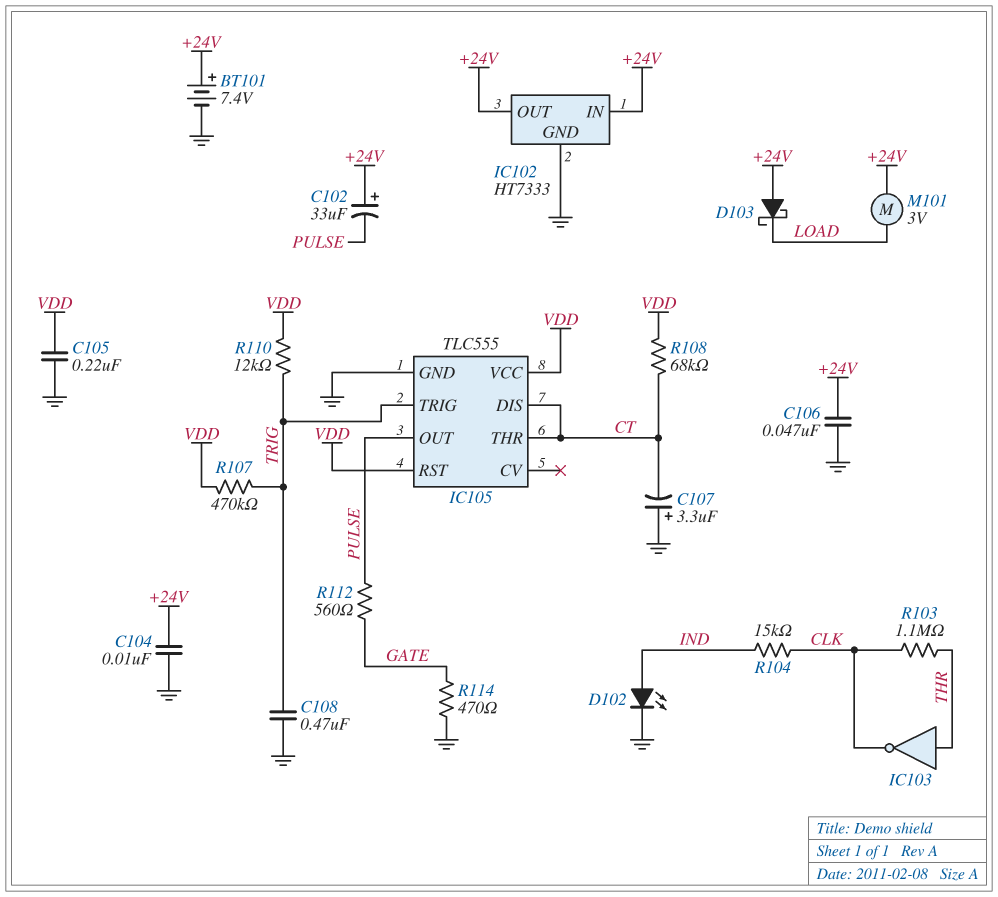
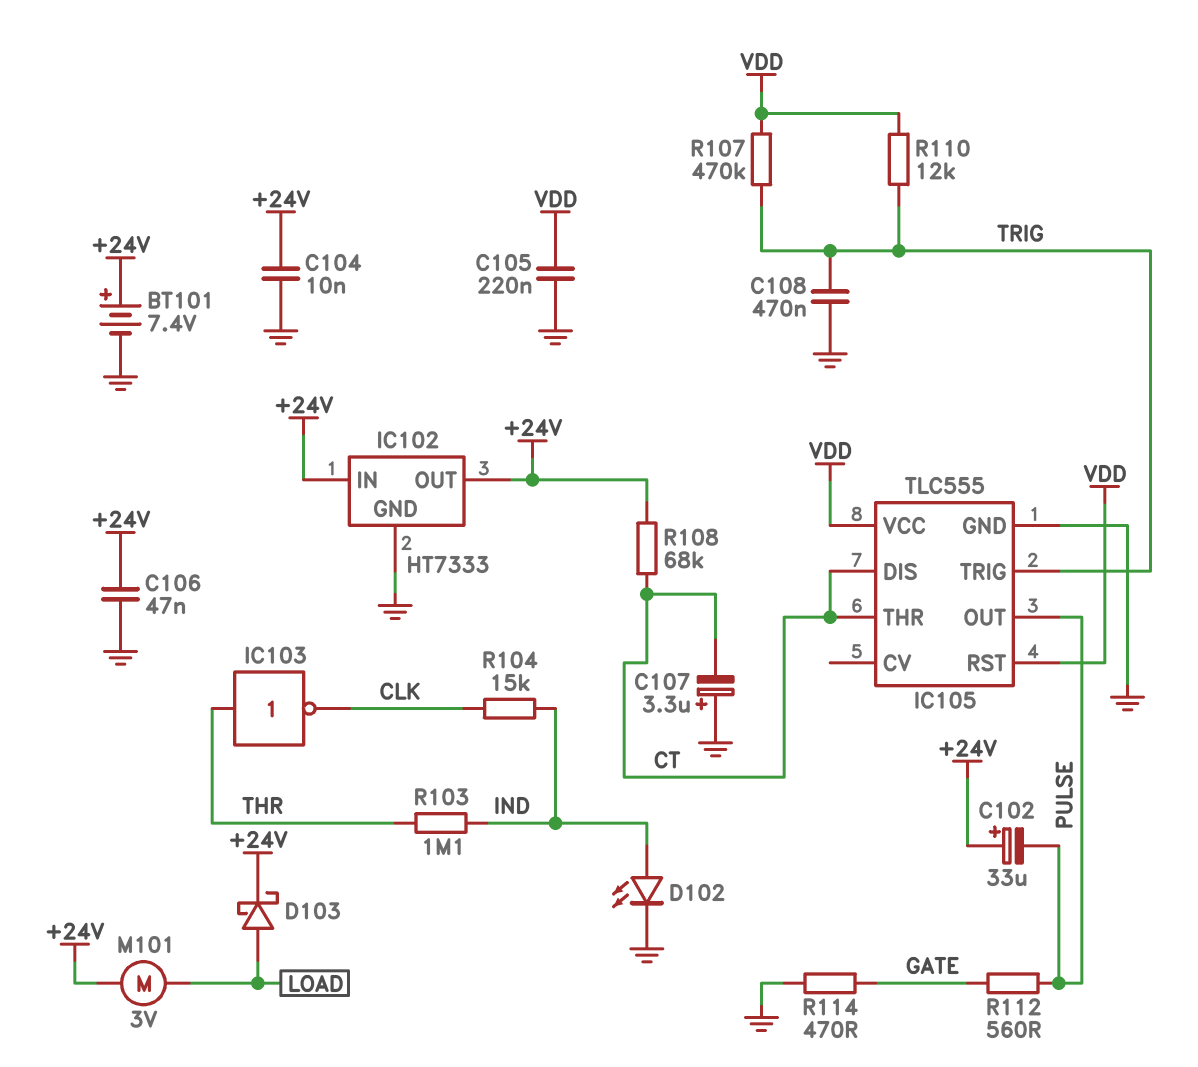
D103: schottky (A +24V, K LOAD) -> schottky (A LOAD, K +24V)
R103: 1.1M (CLK, THR) -> 1.1M (IND, THR)
R108: 68k (CT, VDD) -> 68k (+24V, CT)

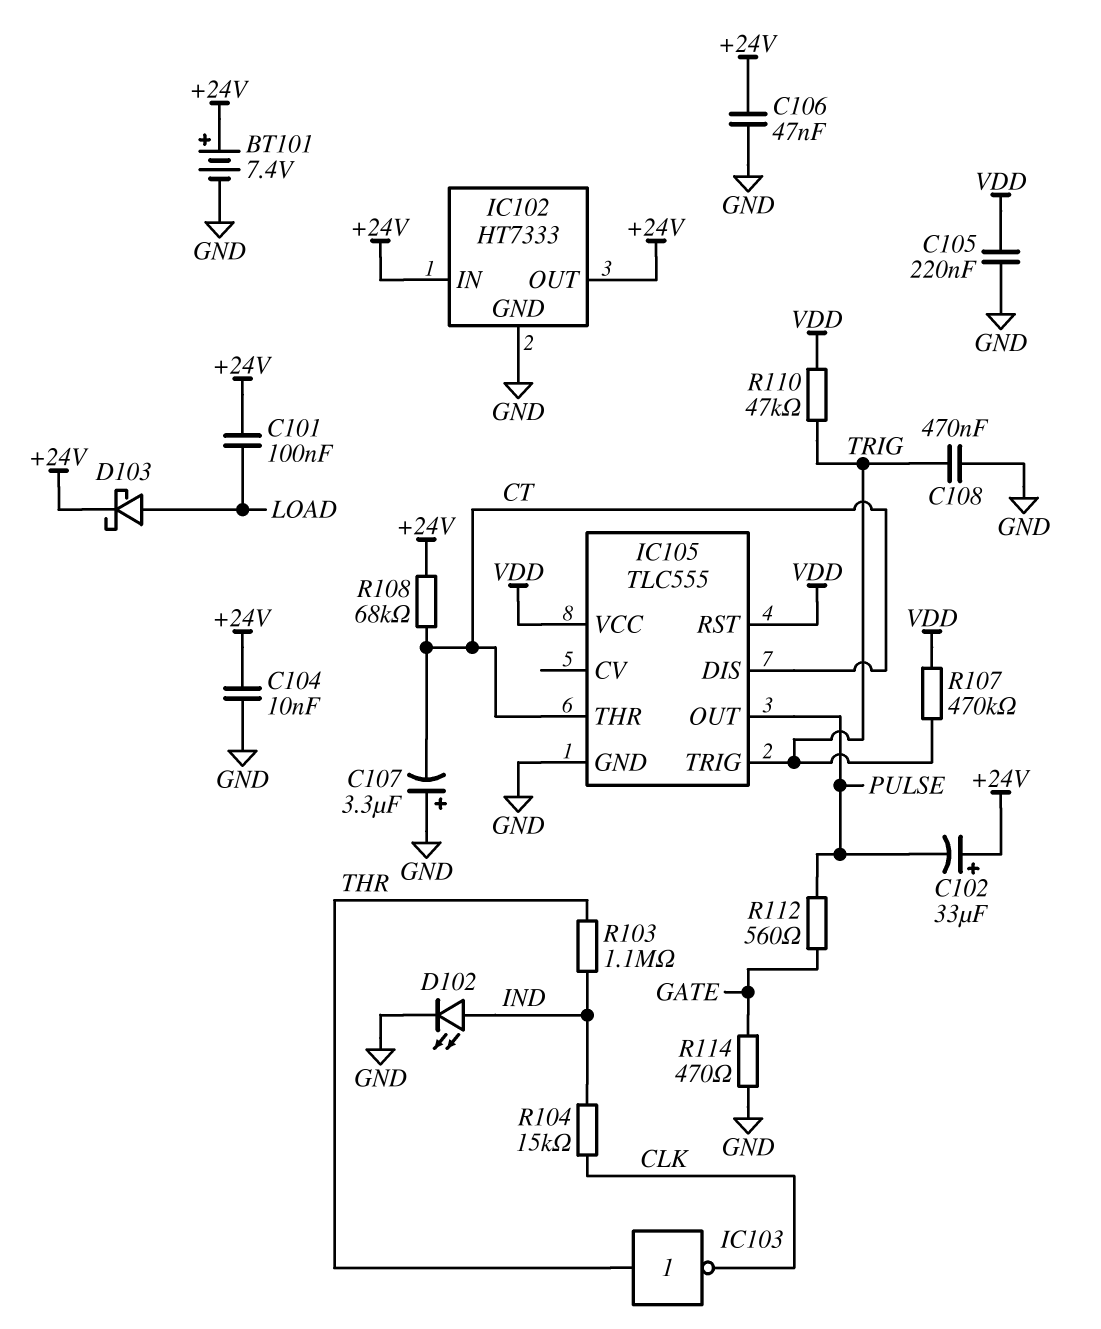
C101: none -> 100nF (+24V, LOAD)
M101: motor 3V (+24V, LOAD) -> none
R110: 12k (TRIG, VDD) -> 47k (TRIG, VDD)

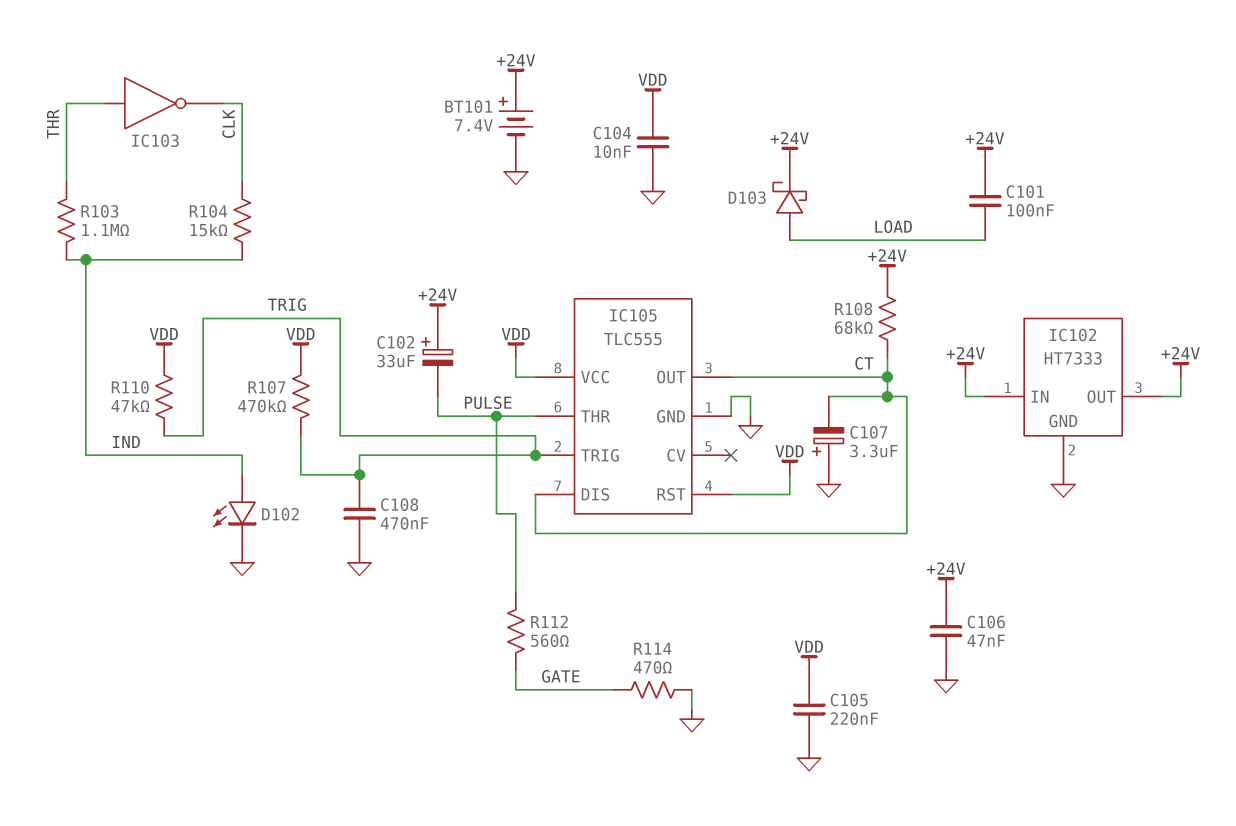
C104: 10nF (+24V, GND) -> 10nF (GND, VDD)
IC105 pin OUT: PULSE -> CT
IC105 pin THR: CT -> PULSE

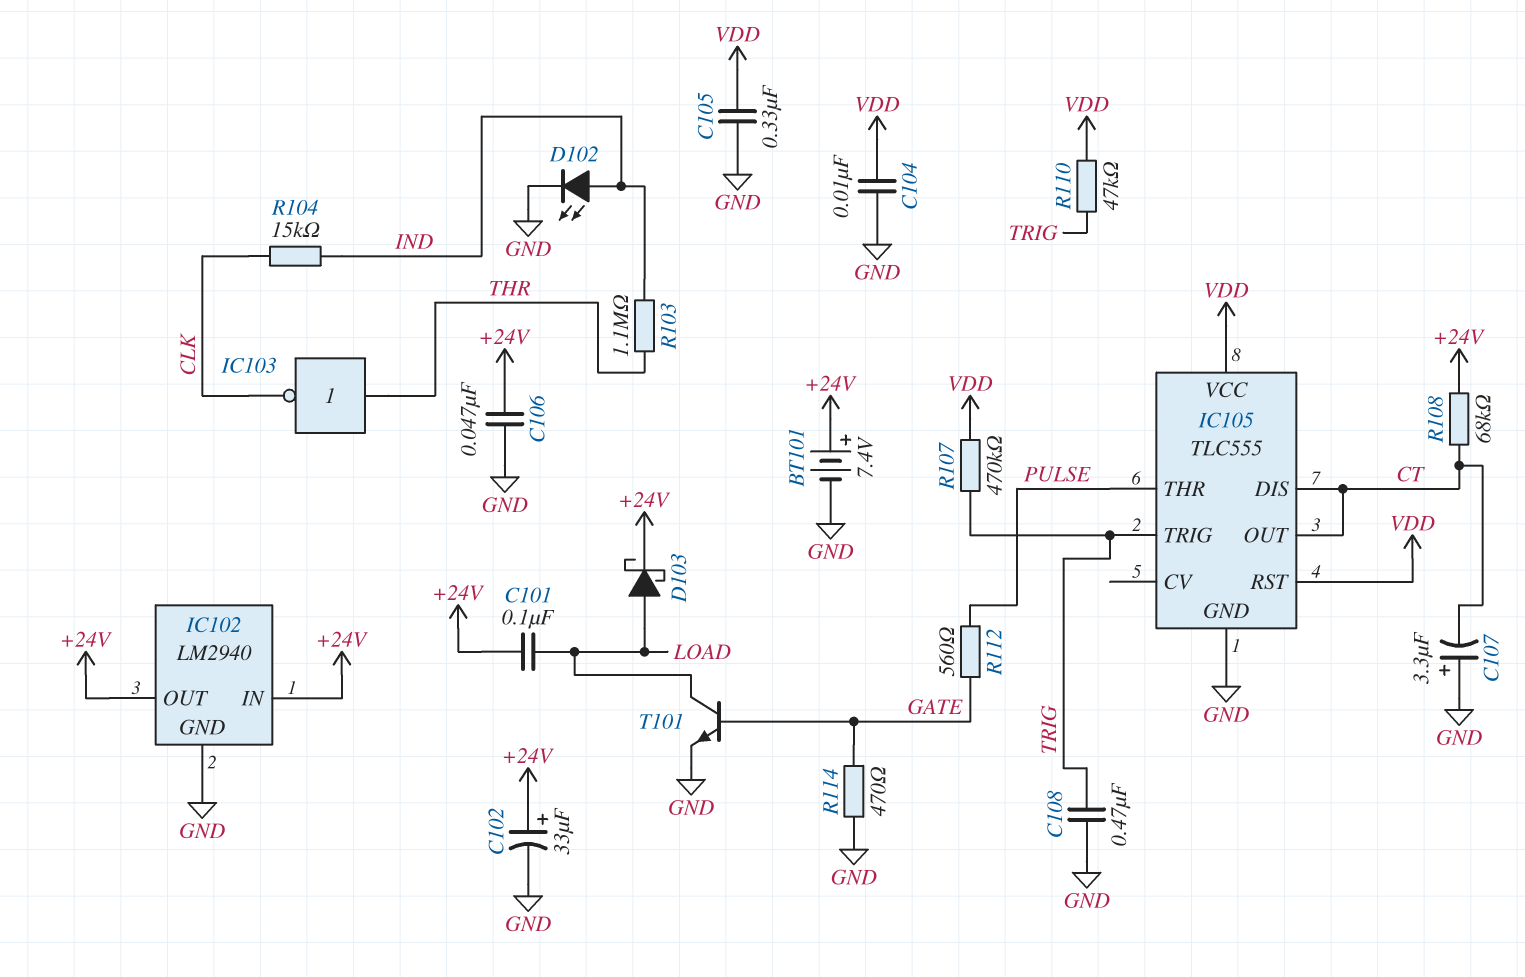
C102: 33uF (plus +24V, minus PULSE) -> 33uF (plus +24V, minus GND)
C105: 220nF (GND, VDD) -> 330nF (GND, VDD)
IC102: HT7333 -> LM2940
T101: none -> NPN (B GATE, C LOAD, E GND)

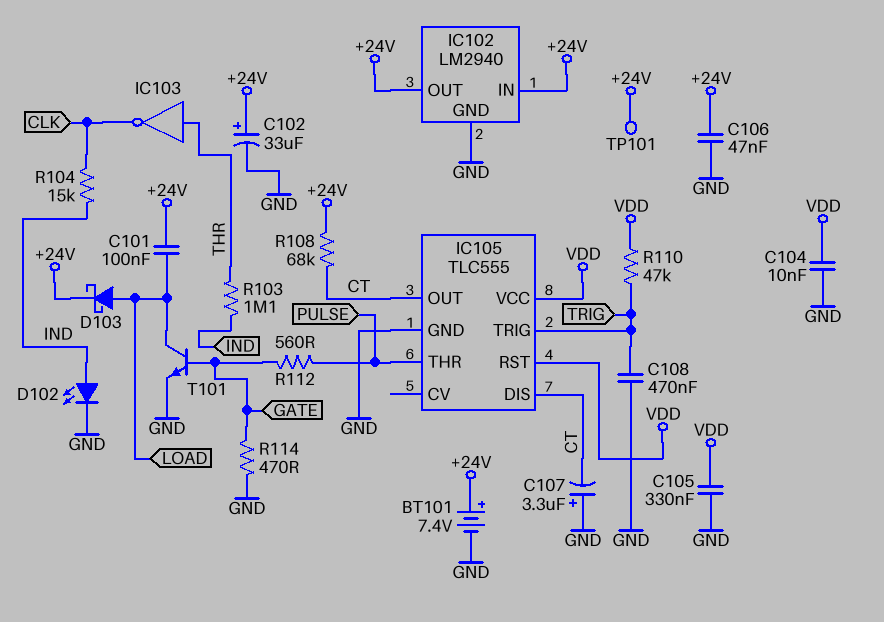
R107: 470k (TRIG, VDD) -> none
TP101: none -> test point (+24V)

